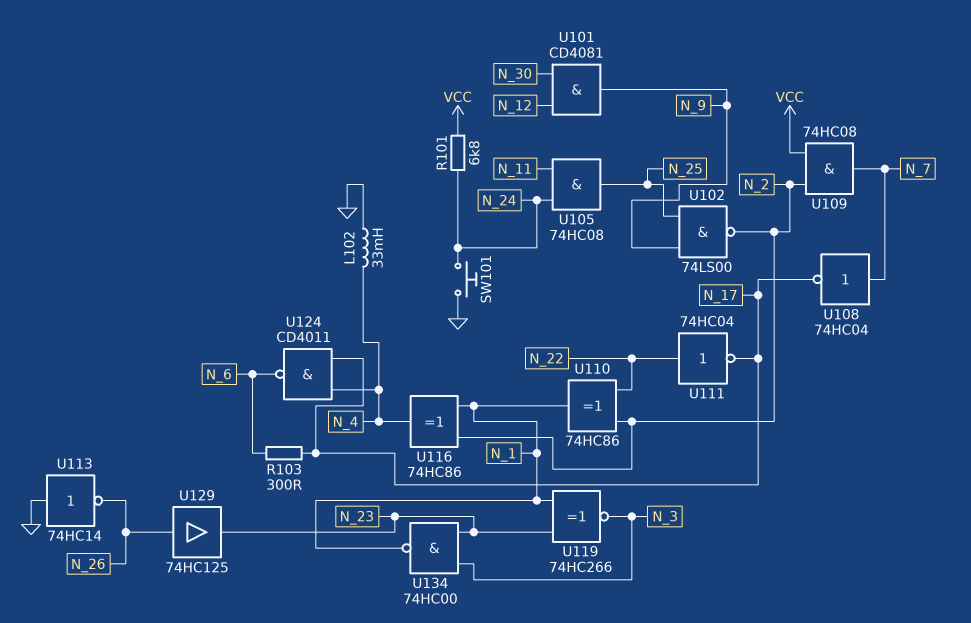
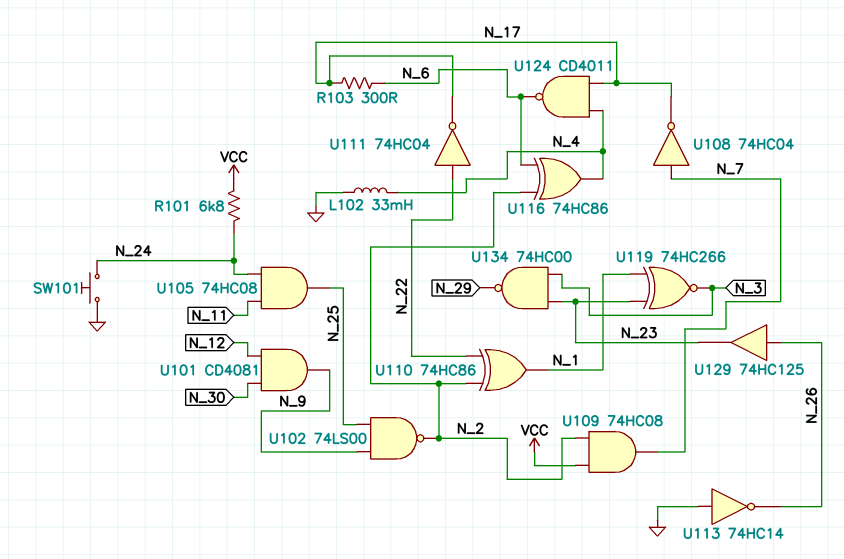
U116: XOR 74HC86 (in N_1, in N_2, out N_4) -> XOR 74HC86 (in N_2, in N_6, out N_4)
U134: NAND 74HC00 (in N_3, in N_23, out N_1) -> NAND 74HC00 (in N_3, in N_23, out N_29)

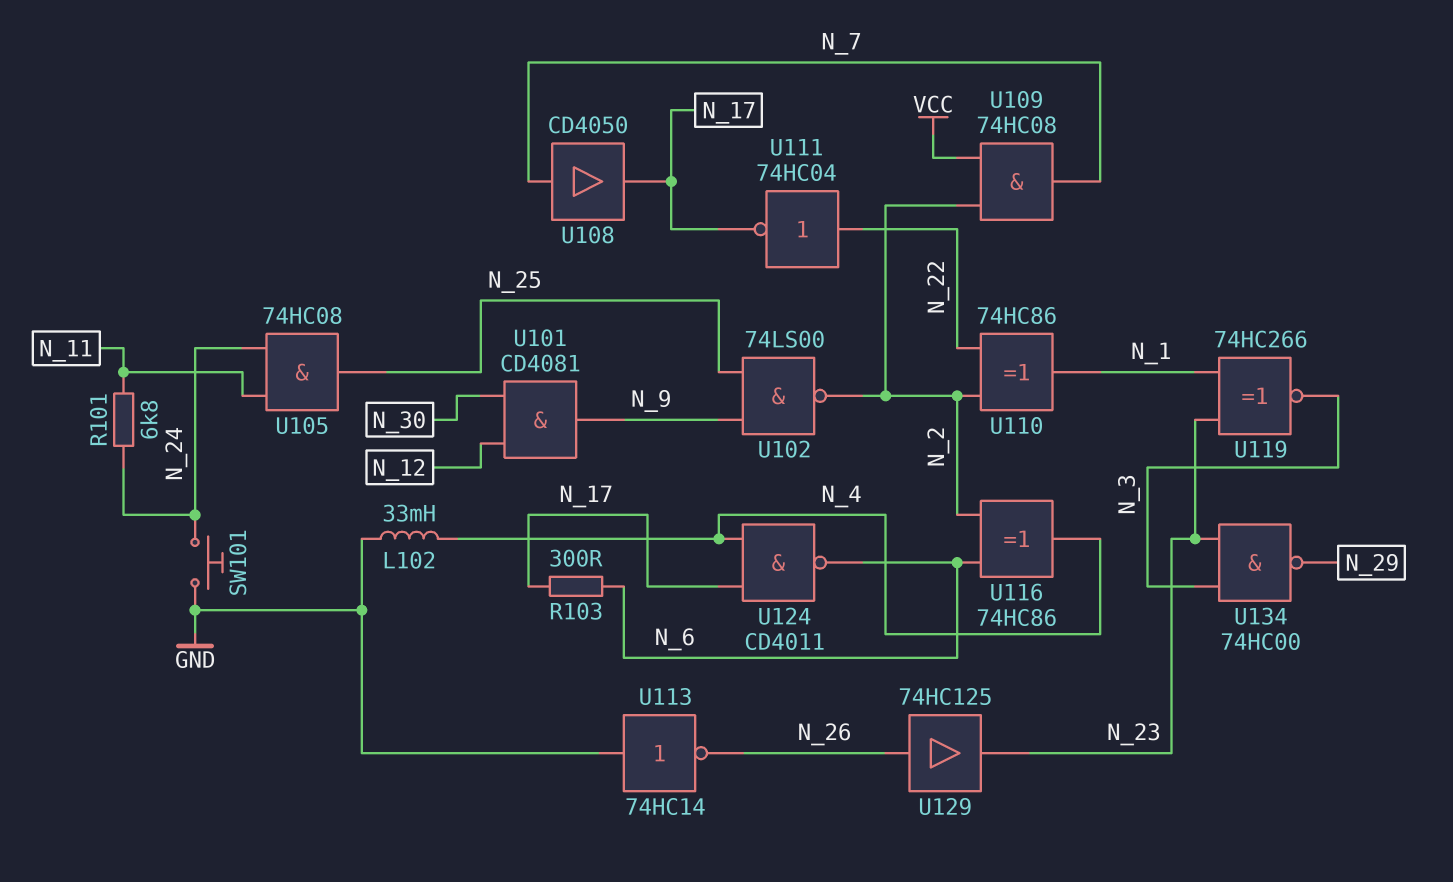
R101: 6.8k (N_24, VCC) -> 6.8k (N_11, N_24)
U108: NOT 74HC04 (in N_7, out N_17) -> buffer CD4050 (in N_7, out N_17)

